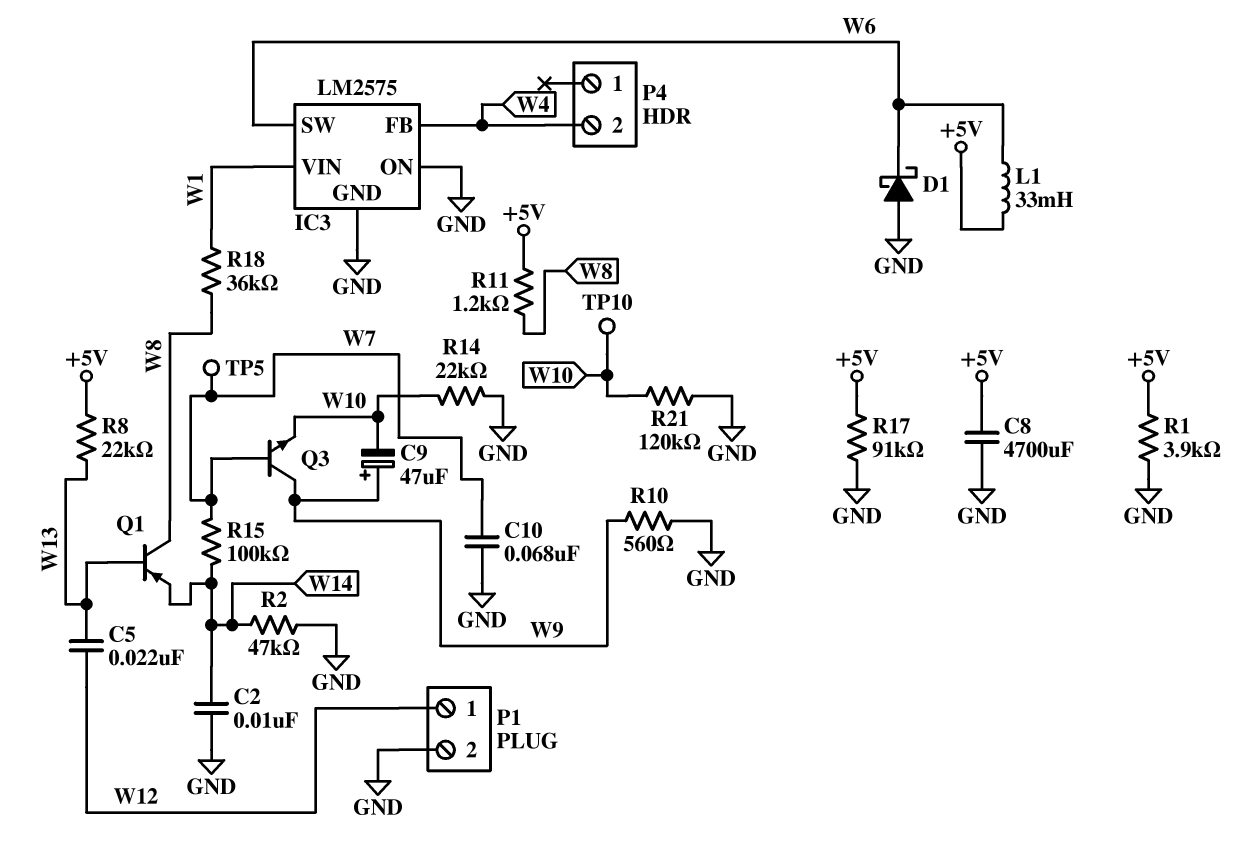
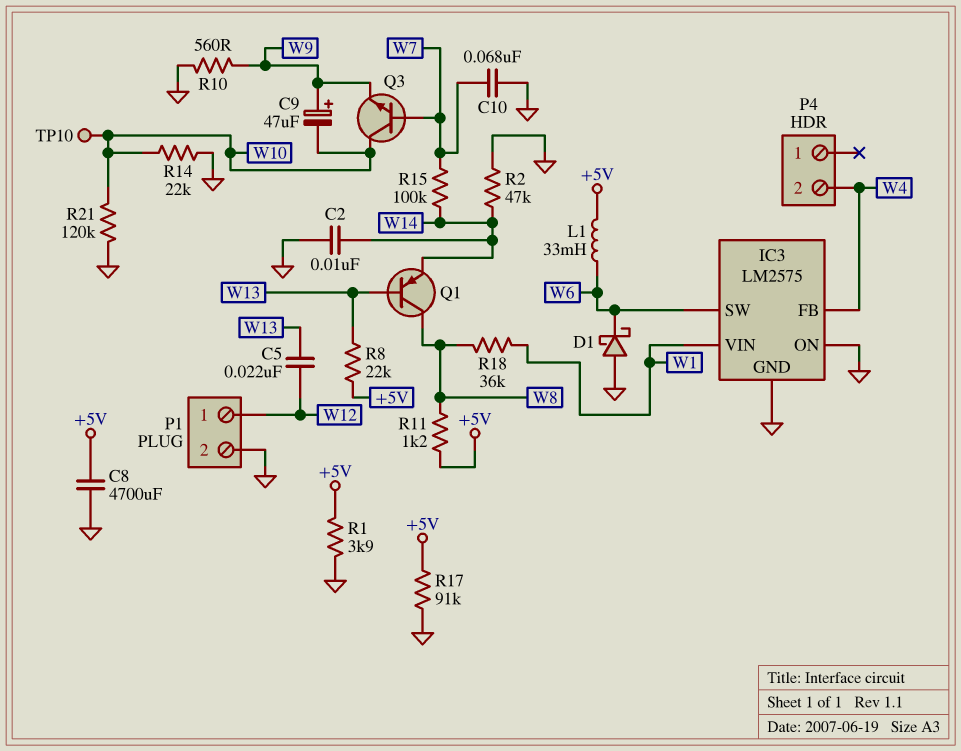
Q3: NPN (B W7, C W9, E W10) -> NPN (B W7, C W10, E W9)
TP5: test point (W7) -> none

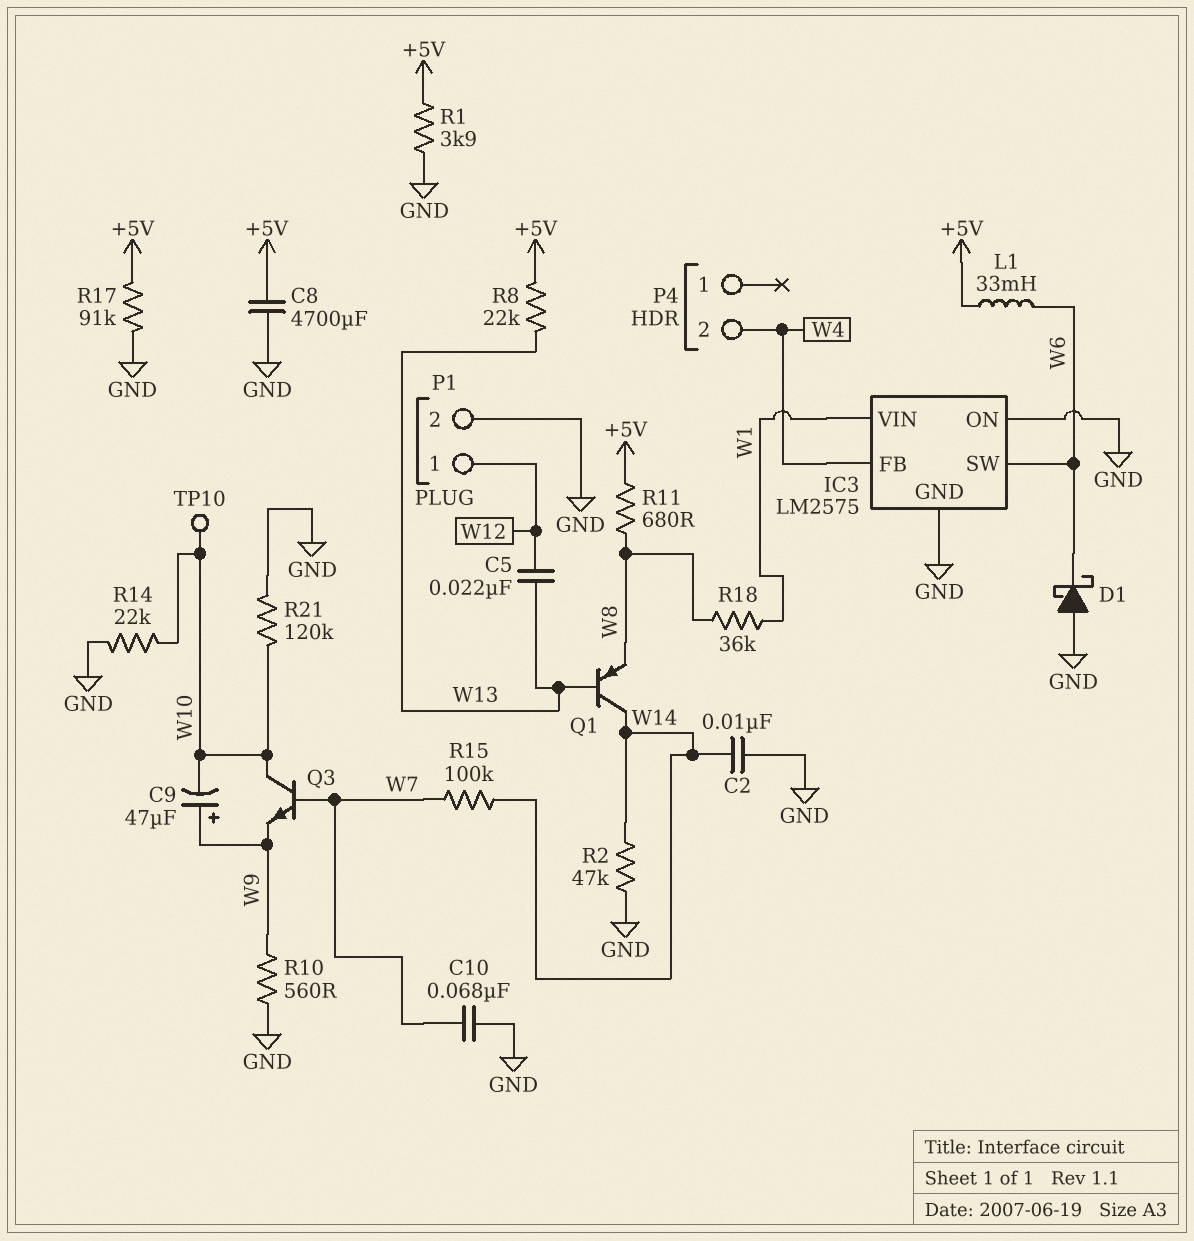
Q1: PNP (B W13, C W8, E W14) -> PNP (B W13, C W14, E W8)
R11: 1.2k (+5V, W8) -> 680 (+5V, W8)

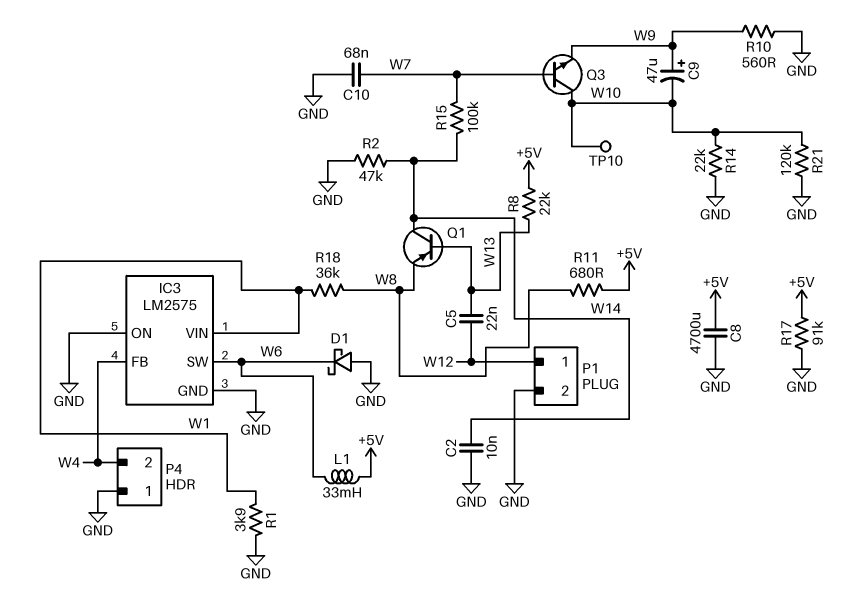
P4 pin 1: none -> GND
R1: 3.9k (+5V, GND) -> 3.9k (GND, W1)

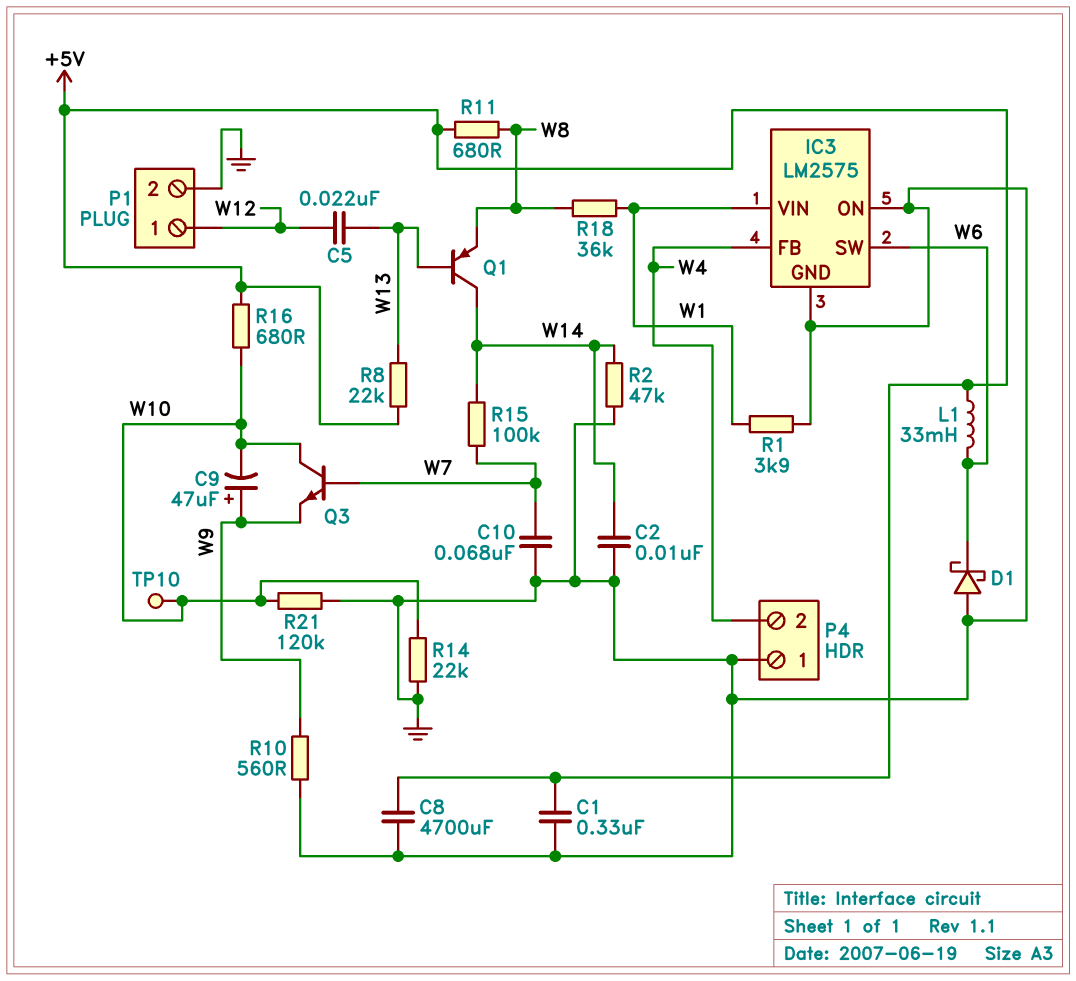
C1: none -> 330nF (+5V, GND)
R16: none -> 680 (+5V, W10)
R17: 91k (+5V, GND) -> none

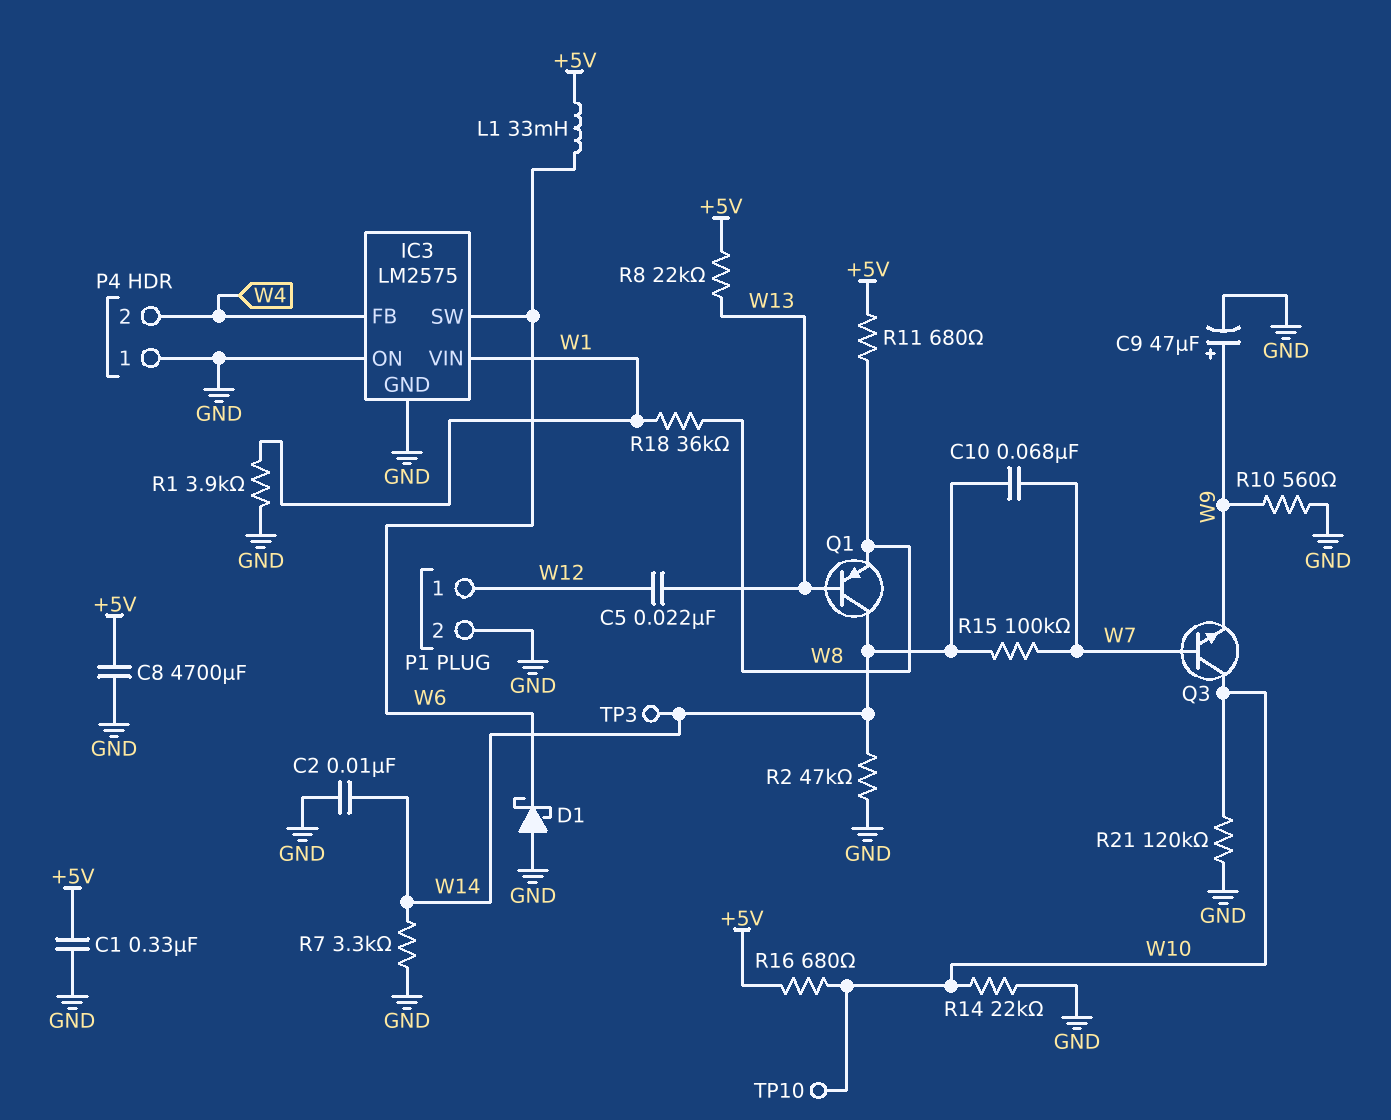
C9: 47uF (plus W9, minus W10) -> 47uF (plus W9, minus GND)
C10: 68nF (GND, W7) -> 68nF (W7, W14)
R7: none -> 3.3k (GND, W14)
TP3: none -> test point (W14)

